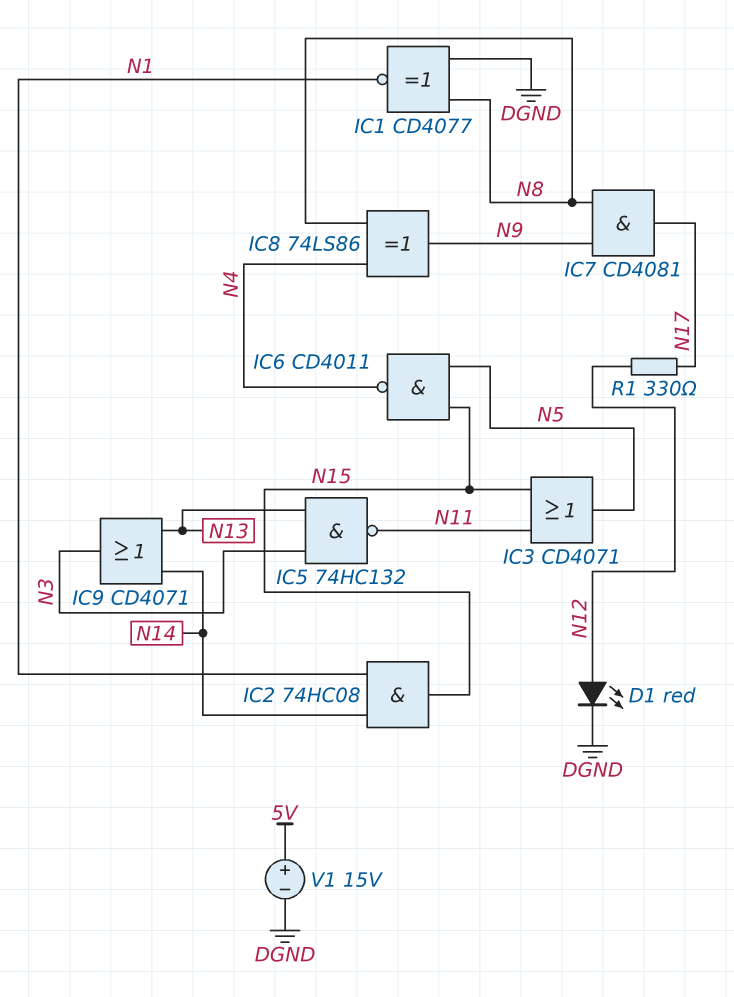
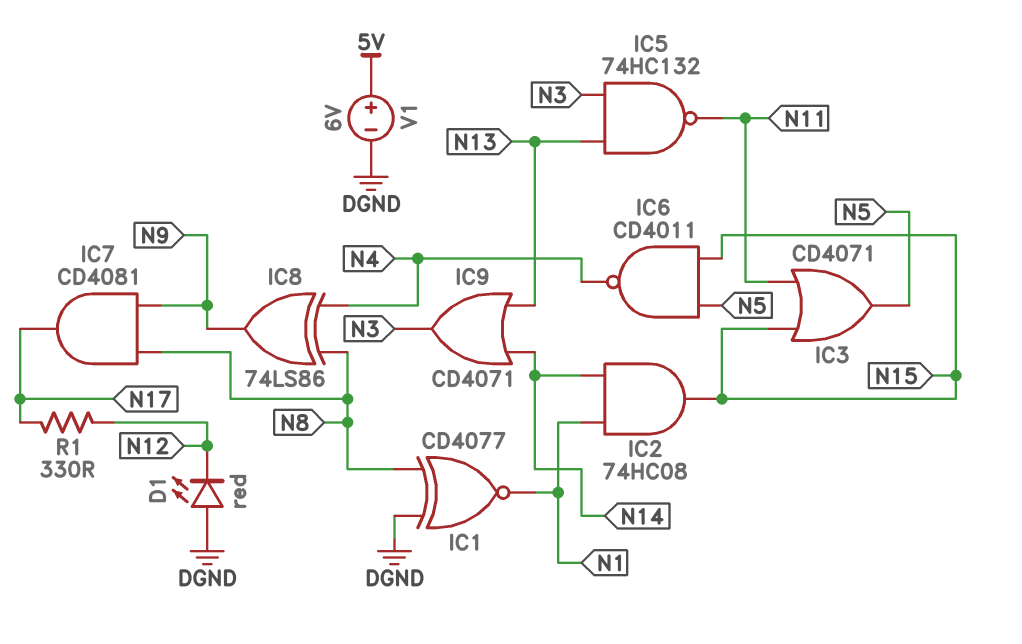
D1: LED red (A N12, K DGND) -> LED red (A DGND, K N12)
V1: 15V (plus 5V, minus DGND) -> 6V (plus 5V, minus DGND)

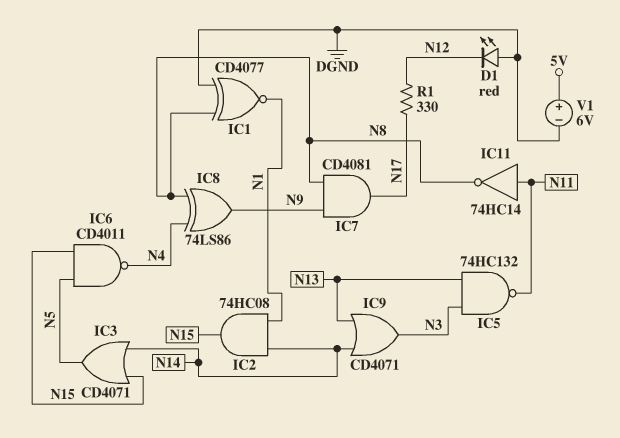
IC3: OR CD4071 (in N11, in N15, out N5) -> OR CD4071 (in N14, in N15, out N5)
IC11: none -> NOT 74HC14 (in N11, out N8)

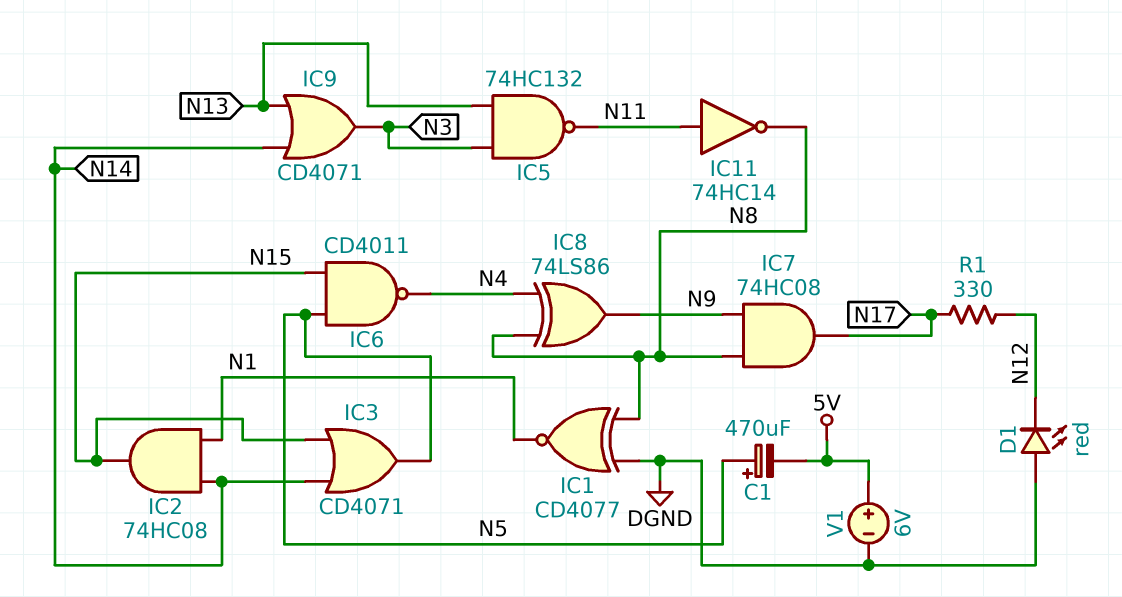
C1: none -> 470uF (plus N5, minus 5V)
IC7: AND CD4081 (in N8, in N9, out N17) -> AND 74HC08 (in N8, in N9, out N17)

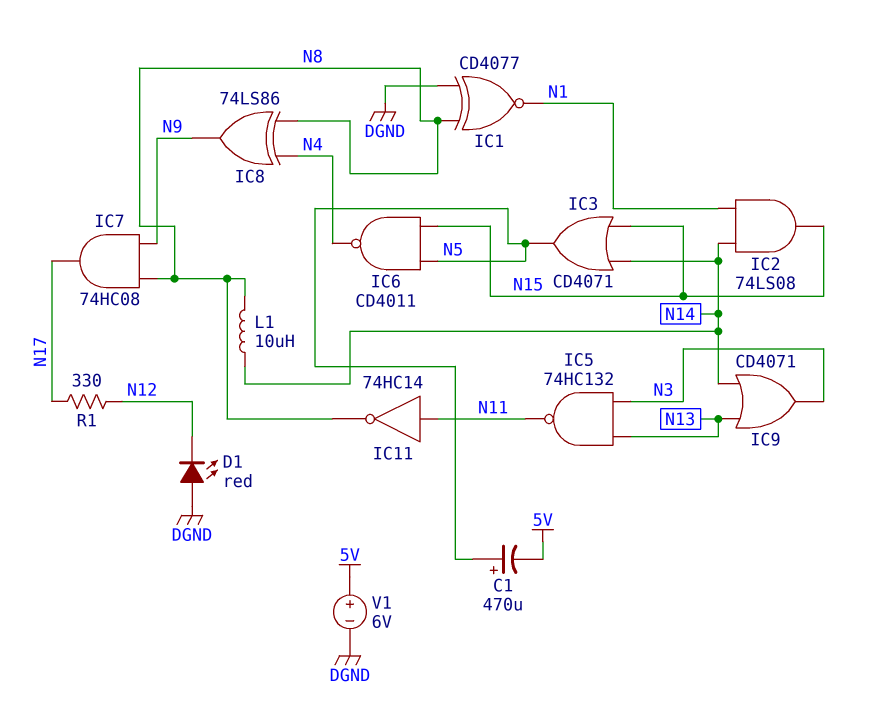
IC2: AND 74HC08 (in N1, in N14, out N15) -> AND 74LS08 (in N1, in N14, out N15)
L1: none -> 10uH (N8, N14)

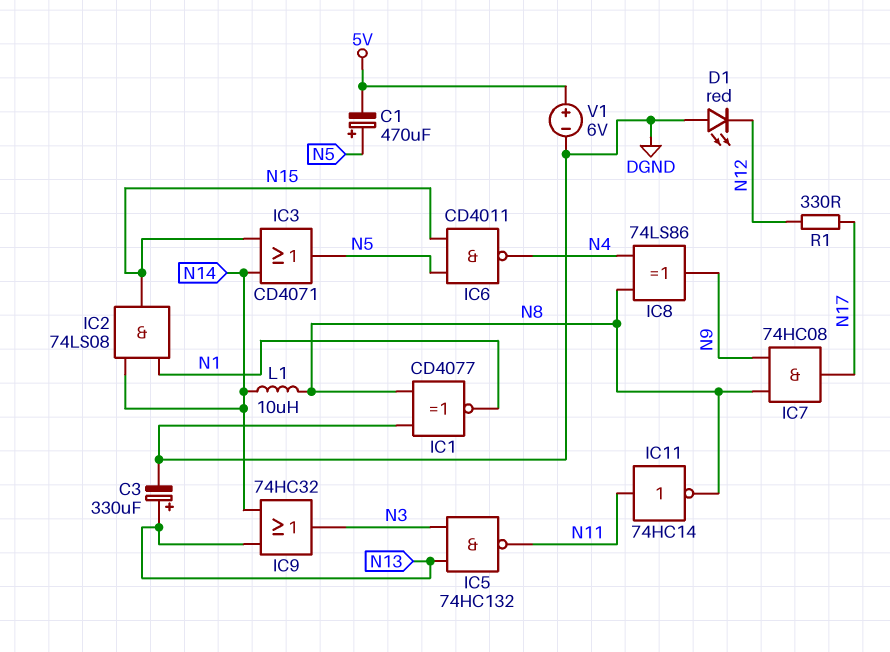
C3: none -> 330uF (plus N13, minus DGND)
IC9: OR CD4071 (in N13, in N14, out N3) -> OR 74HC32 (in N13, in N14, out N3)

